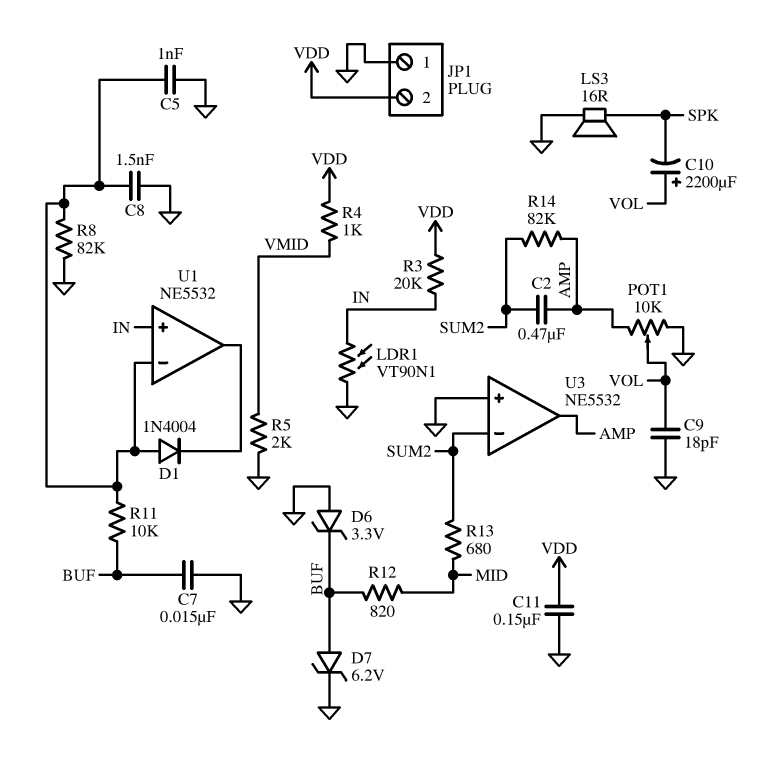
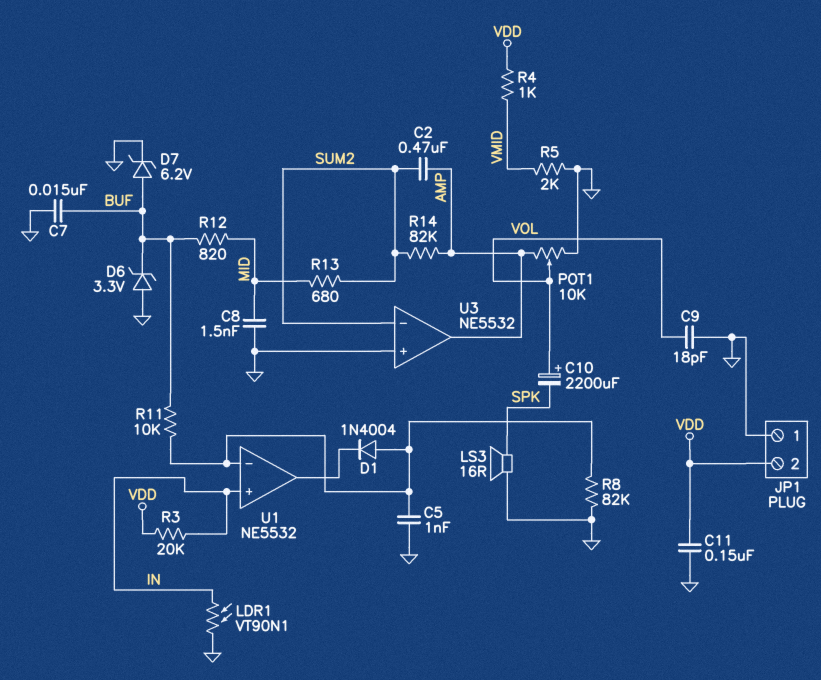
C8: 1.5nF (GND, U1/in-) -> 1.5nF (GND, MID)

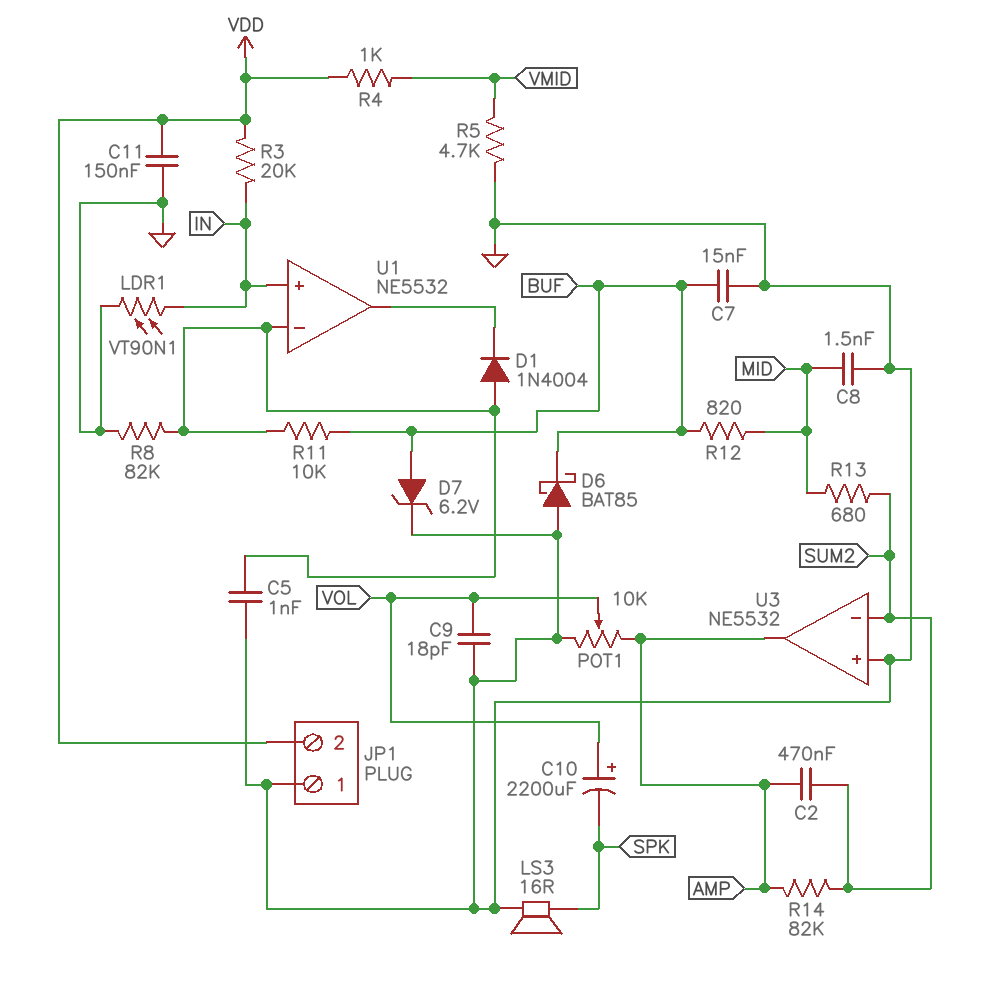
D6: zener 3.3V (A GND, K BUF) -> schottky BAT85 (A GND, K BUF)
R5: 2k (GND, VMID) -> 4.7k (GND, VMID)

